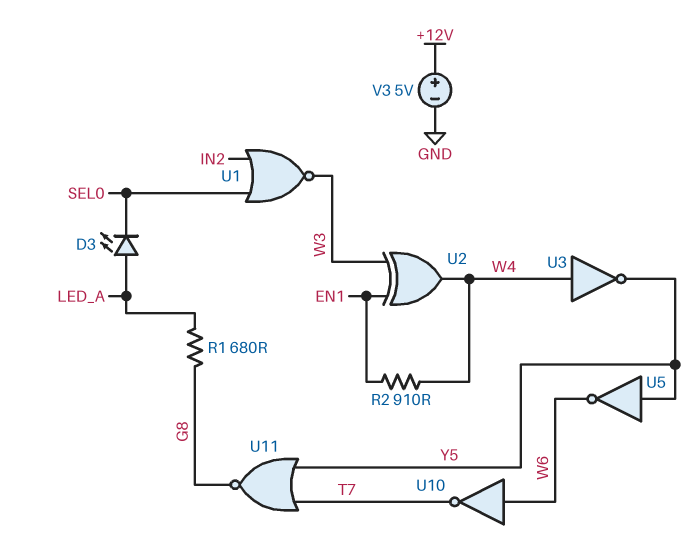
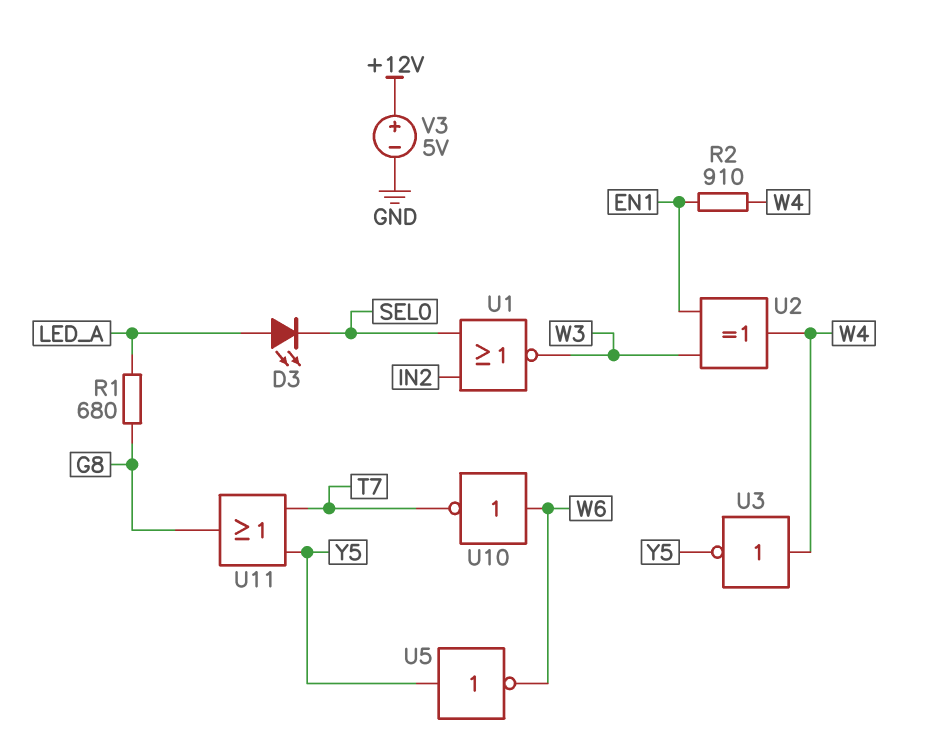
U11: NOR (in T7, in Y5, out G8) -> OR (in T7, in Y5, out G8)

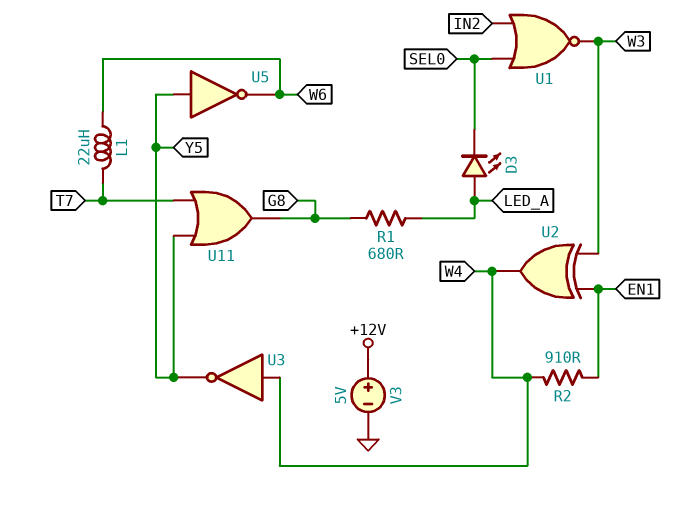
L1: none -> 22uH (T7, W6)
U10: NOT (in W6, out T7) -> none

